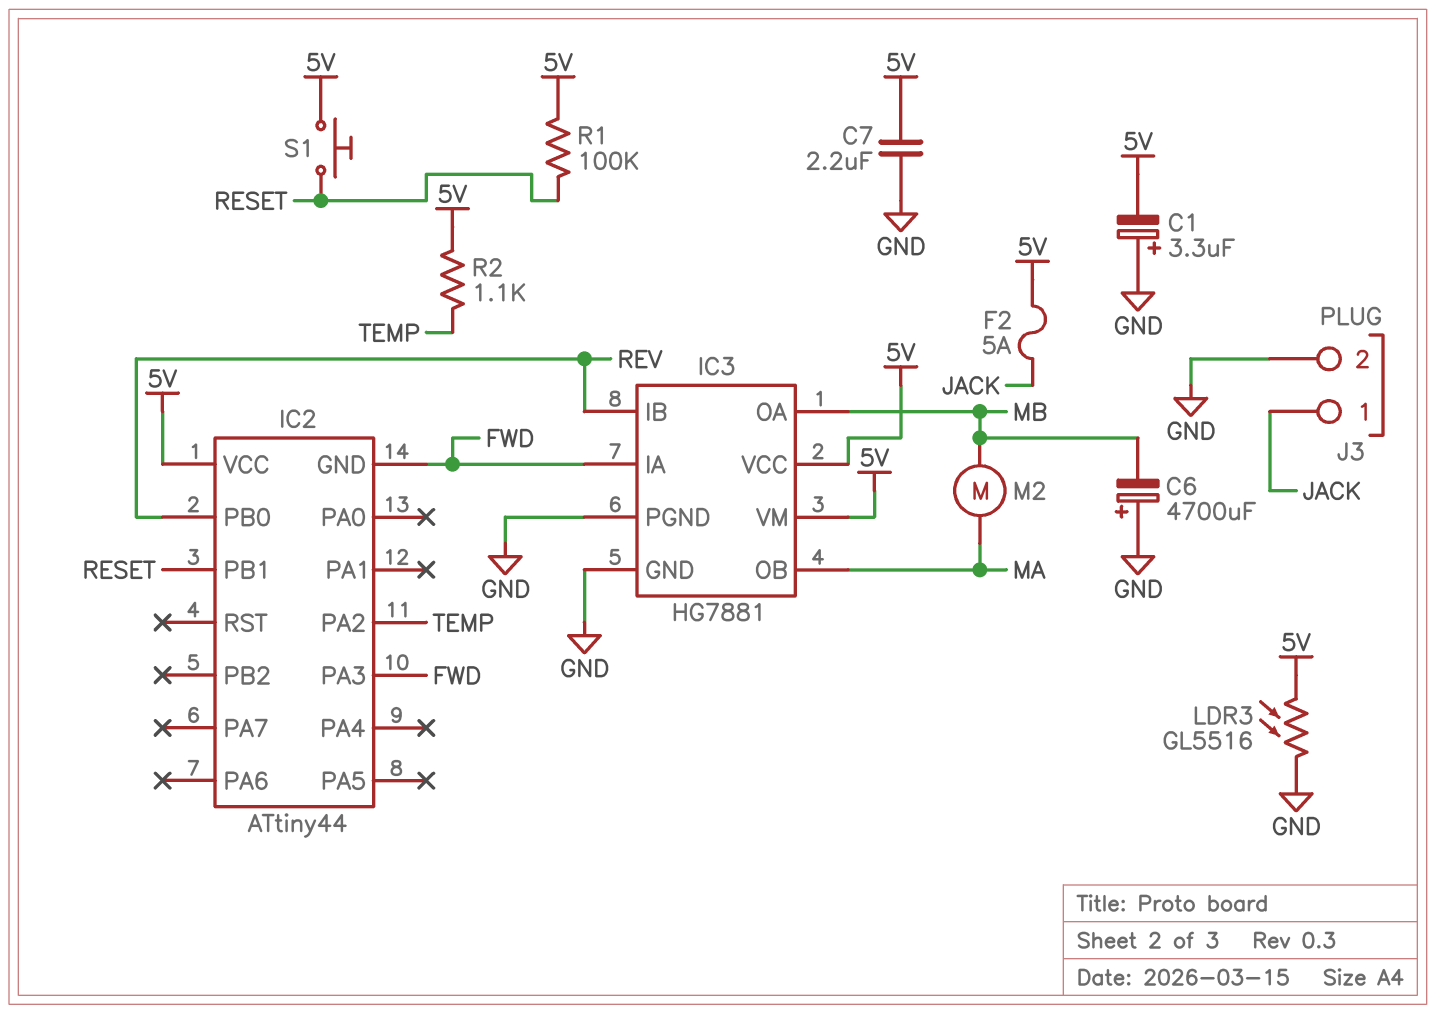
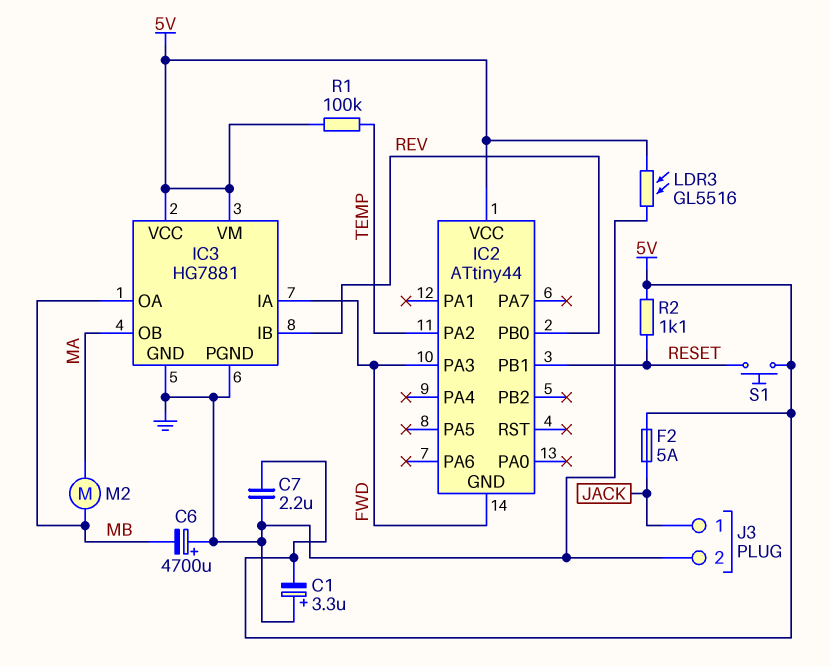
R1: 100k (5V, RESET) -> 100k (5V, TEMP)
R2: 1.1k (5V, TEMP) -> 1.1k (5V, RESET)

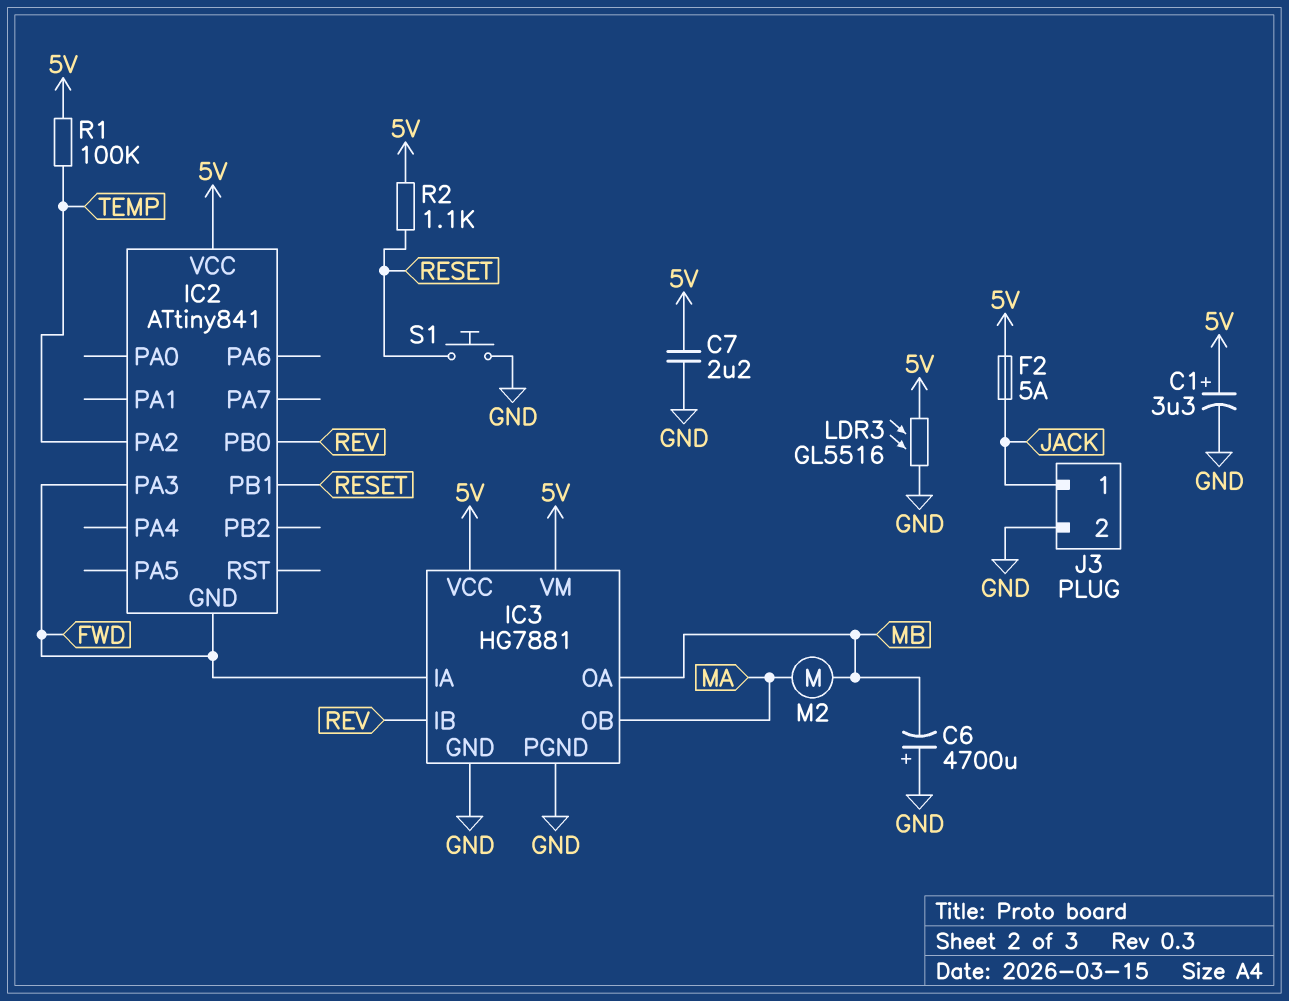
C1: 3.3uF (plus GND, minus 5V) -> 3.3uF (plus 5V, minus GND)
IC2: ATtiny44 -> ATtiny841
S1: button (5V, RESET) -> button (GND, RESET)

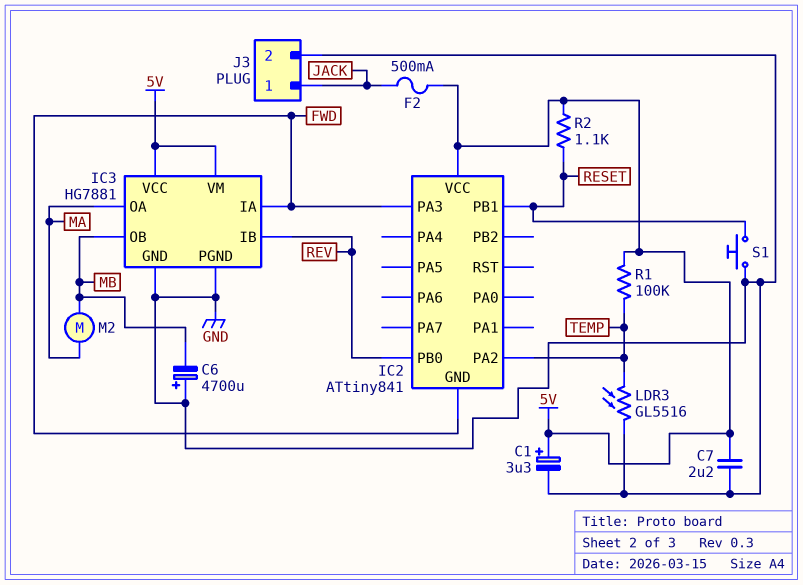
F2: 5A (5V, JACK) -> 500mA (5V, JACK)
IC3 pin OA: MB -> MA
IC3 pin OB: MA -> MB
LDR3: GL5516 (5V, GND) -> GL5516 (GND, TEMP)

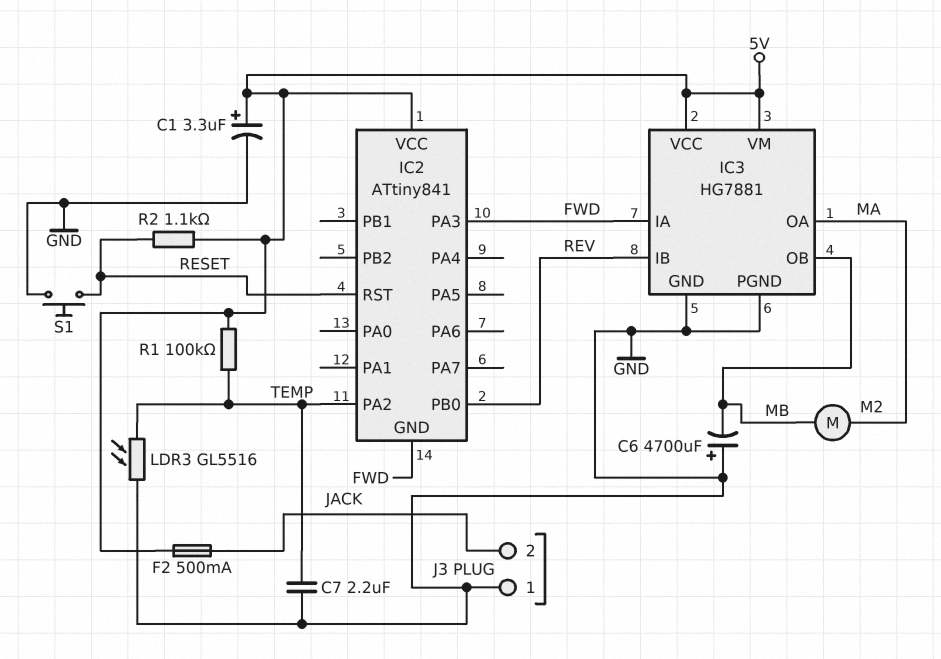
C7: 2.2uF (5V, GND) -> 2.2uF (GND, TEMP)
IC2 pin PB1: RESET -> none
IC2 pin RST: none -> RESET
J3 pin 1: JACK -> GND
J3 pin 2: GND -> JACK

